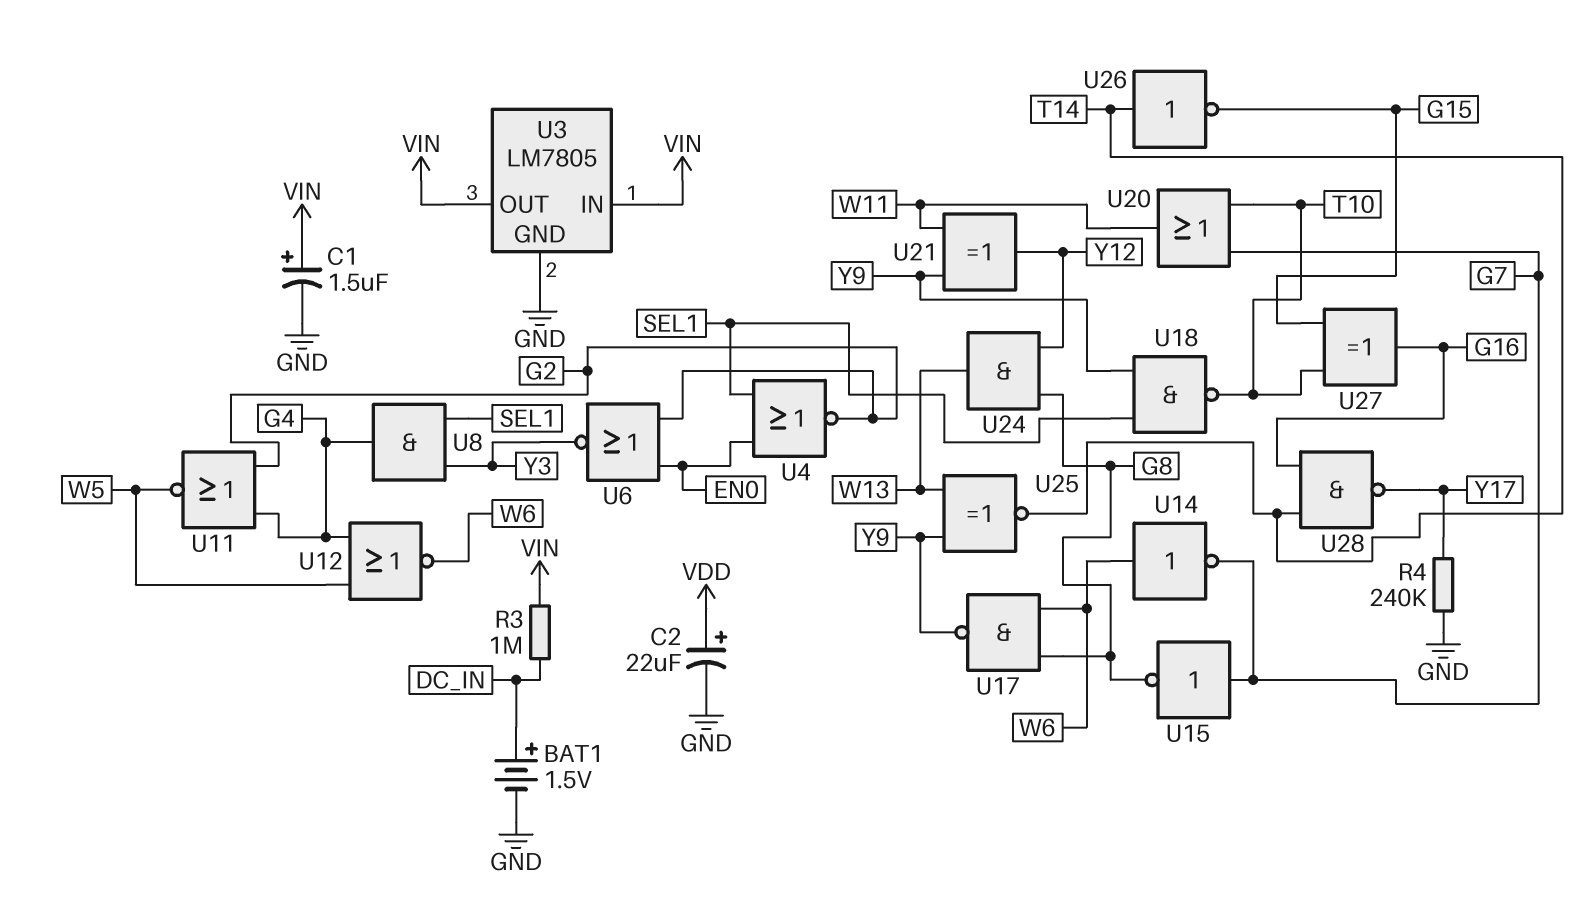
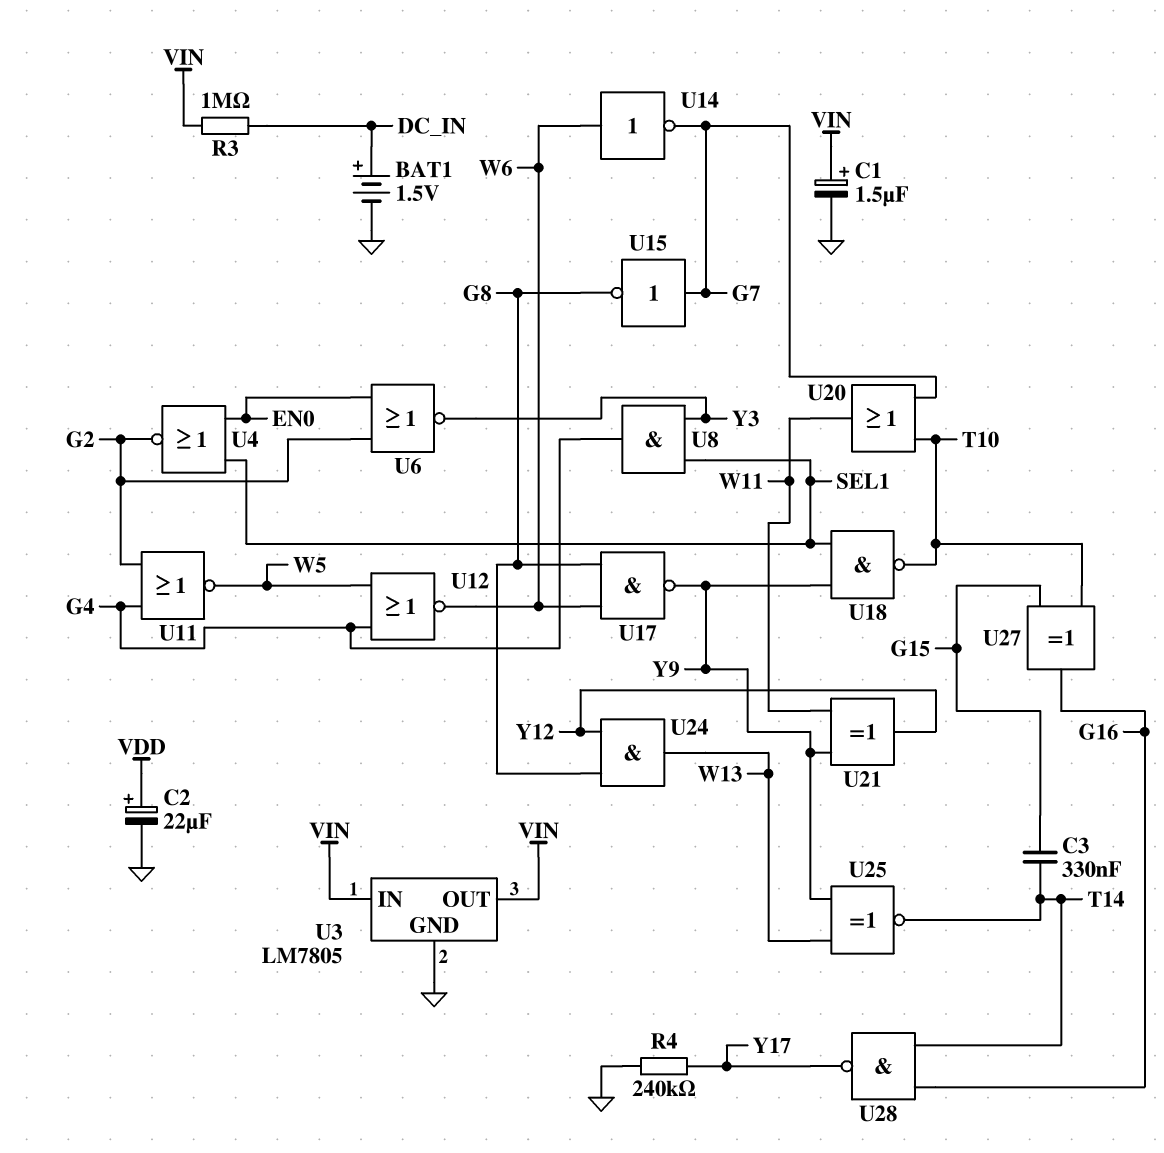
C3: none -> 330nF (G15, T14)
U26: NOT (in T14, out G15) -> none

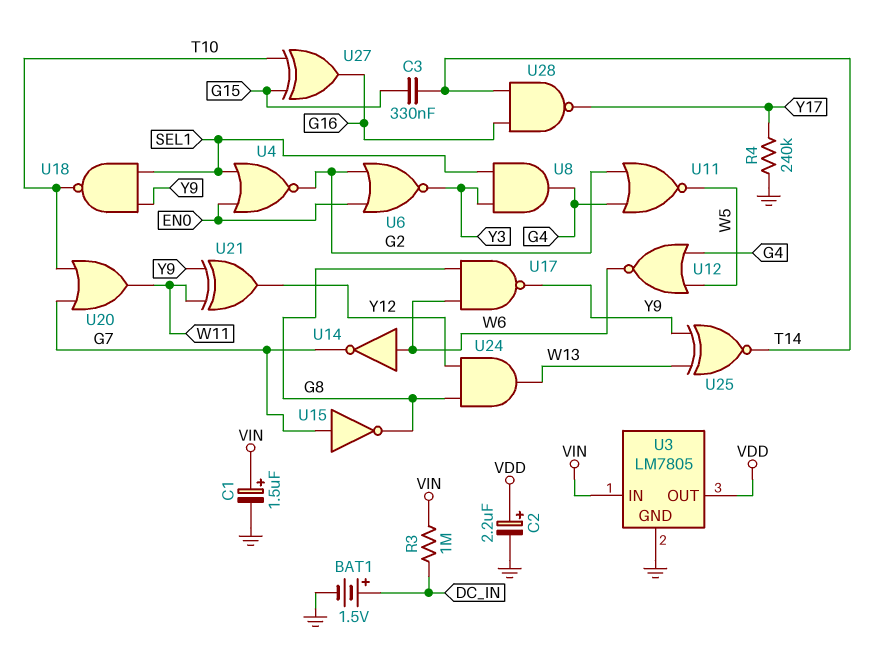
C2: 22uF (plus VDD, minus GND) -> 2.2uF (plus VDD, minus GND)
U3 pin OUT: VIN -> VDD

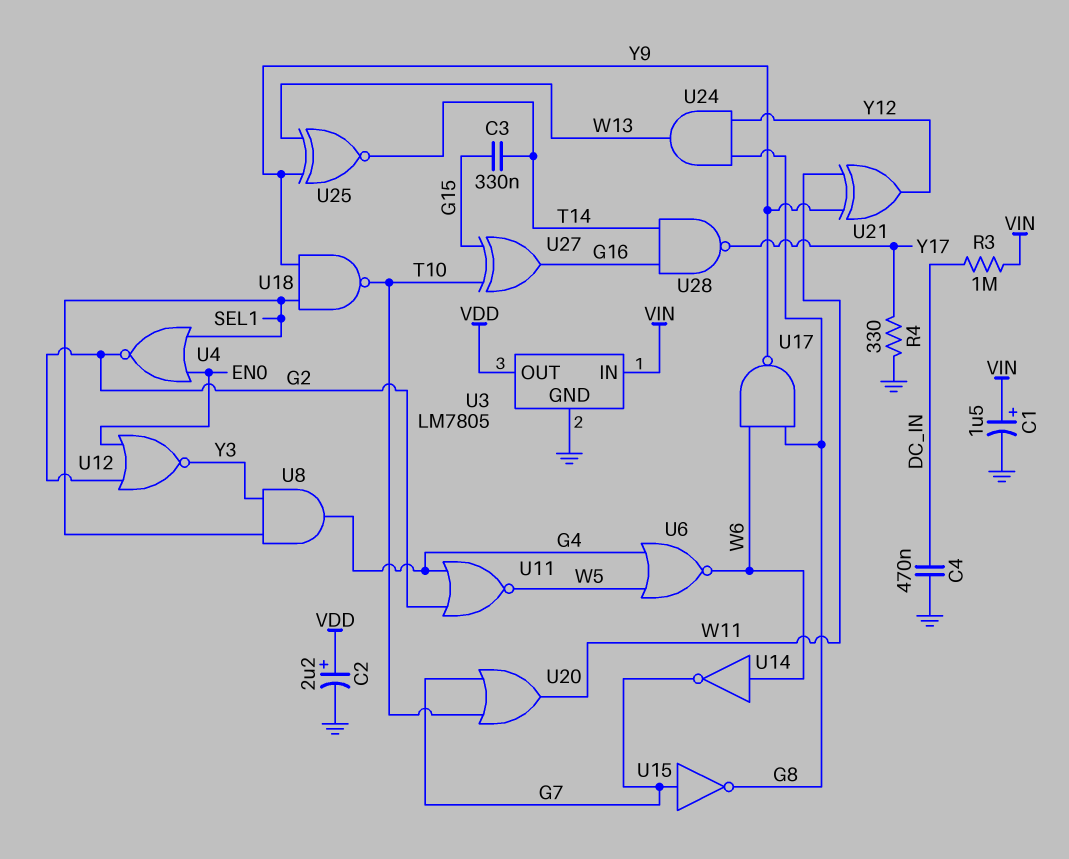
BAT1: 1.5V (plus DC_IN, minus GND) -> none
C4: none -> 470nF (DC_IN, GND)
R4: 240k (GND, Y17) -> 330 (GND, Y17)
U6: NOR (in EN0, in G2, out Y3) -> NOR (in G4, in W5, out W6)
U12: NOR (in G4, in W5, out W6) -> NOR (in EN0, in G2, out Y3)

